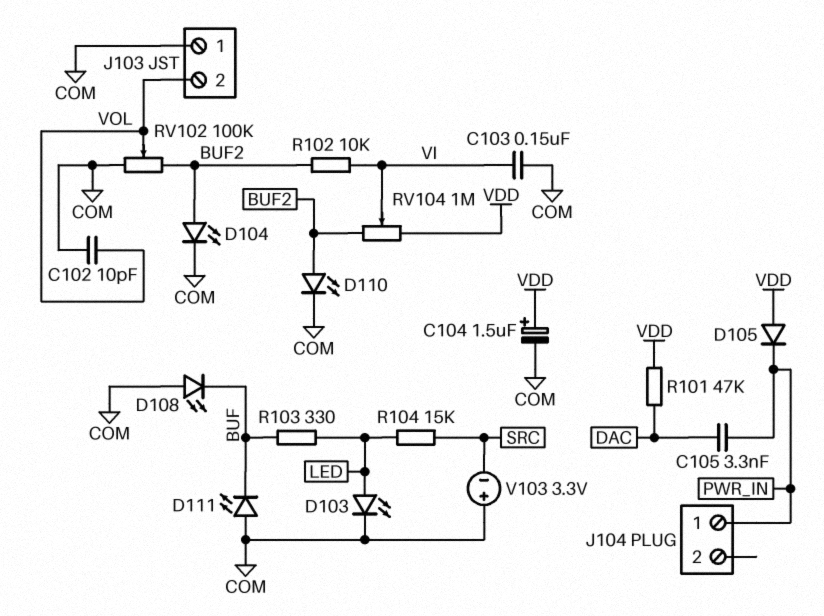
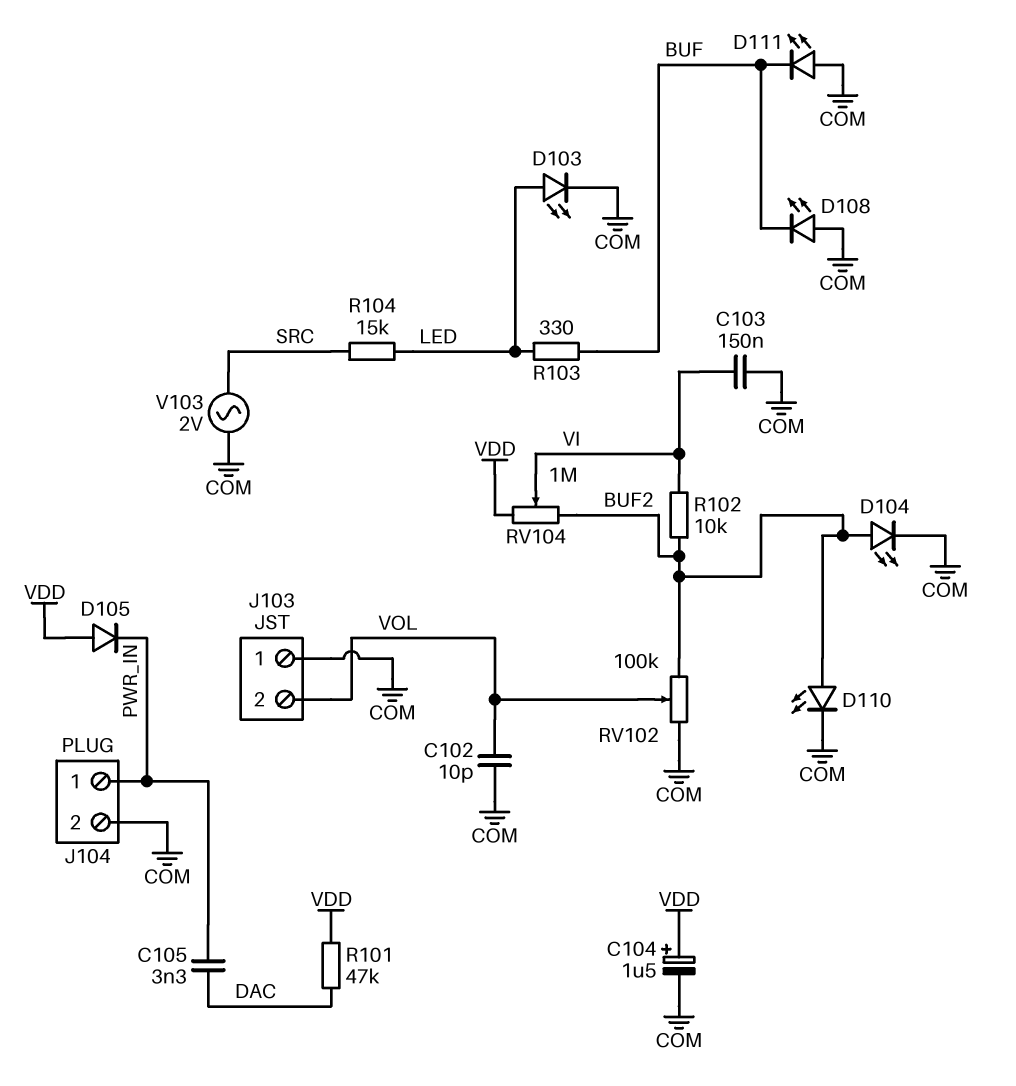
J104 pin 2: none -> COM
V103: 3.3V (plus COM, minus SRC) -> AC 2V (COM, SRC)

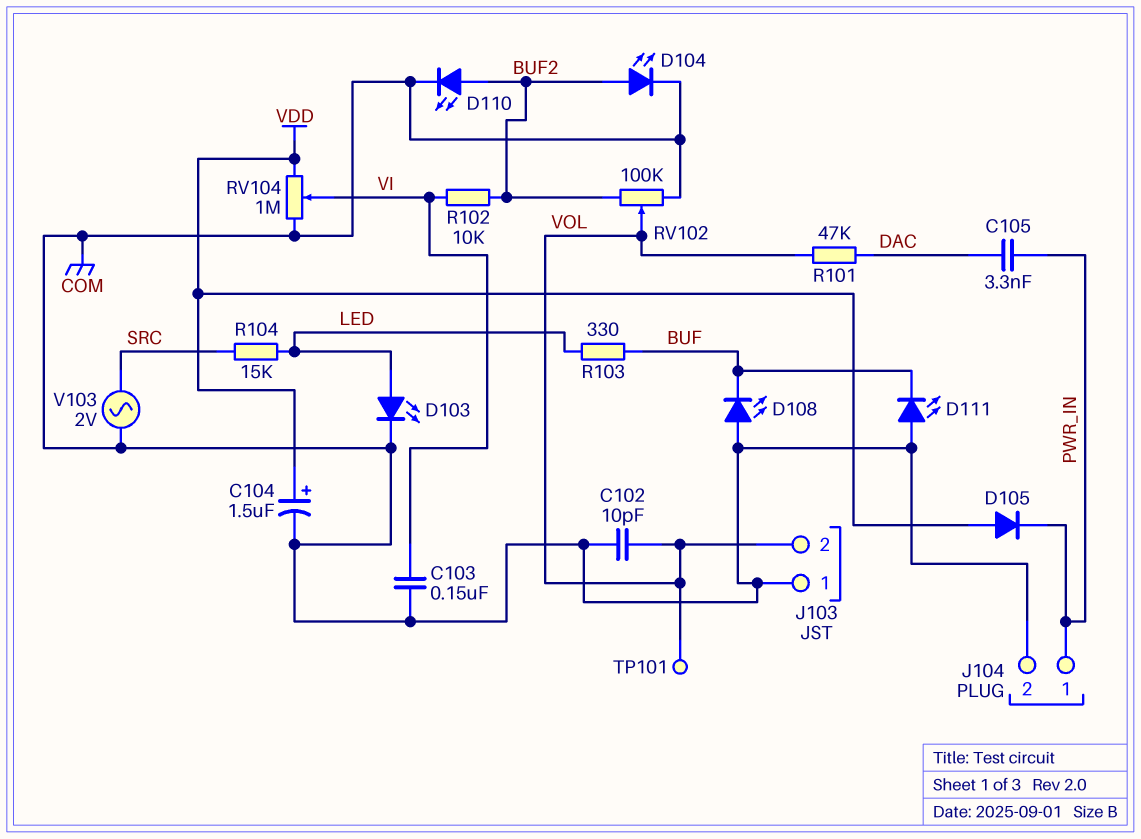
R101: 47k (DAC, VDD) -> 47k (DAC, VOL)
RV104: 1M (BUF2, VDD, wiper VI) -> 1M (COM, VDD, wiper VI)
TP101: none -> test point (VOL)

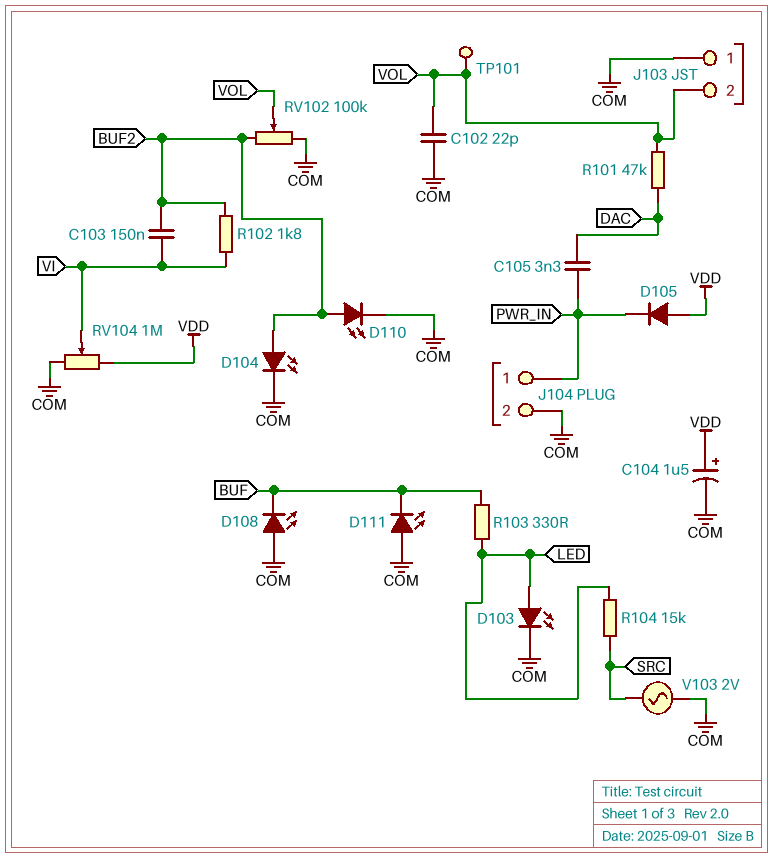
C102: 10pF (COM, VOL) -> 22pF (COM, VOL)
C103: 150nF (COM, VI) -> 150nF (BUF2, VI)
R102: 10k (BUF2, VI) -> 1.8k (BUF2, VI)

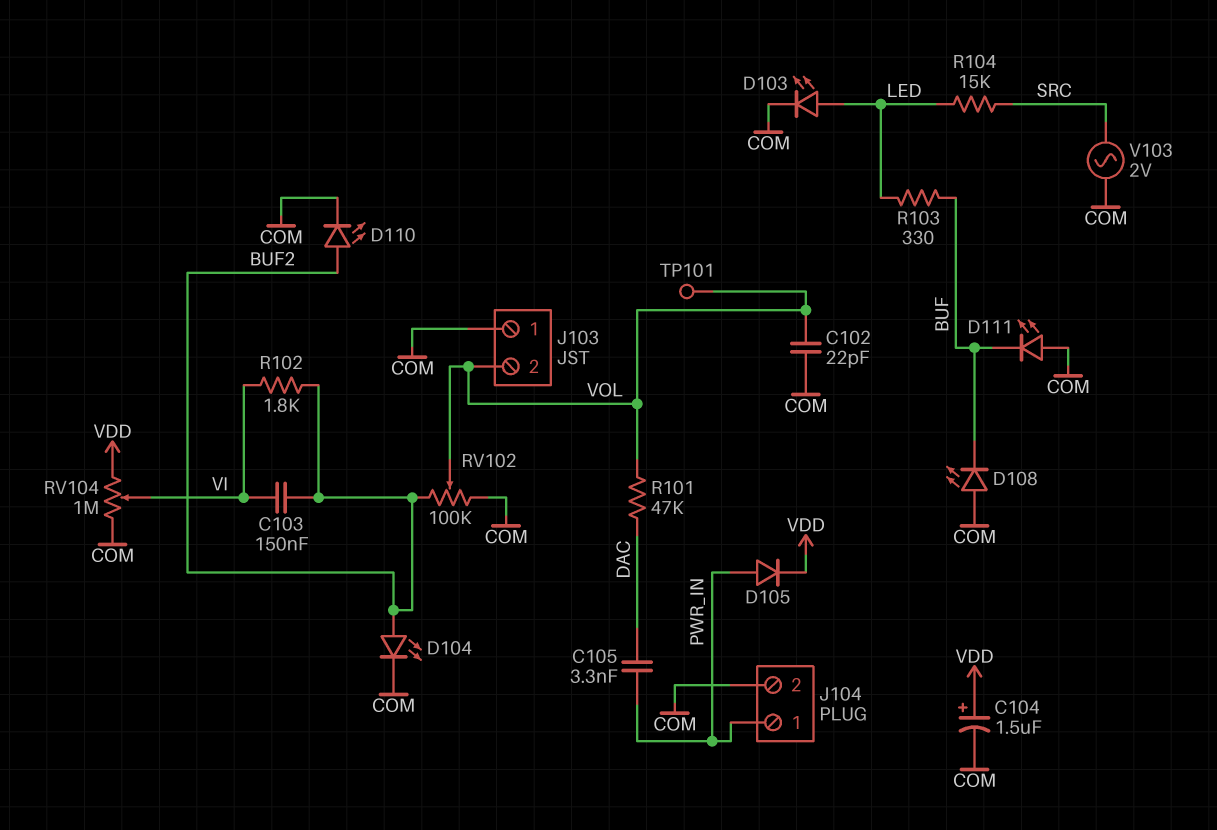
D105: diode (A VDD, K PWR_IN) -> diode (A PWR_IN, K VDD)

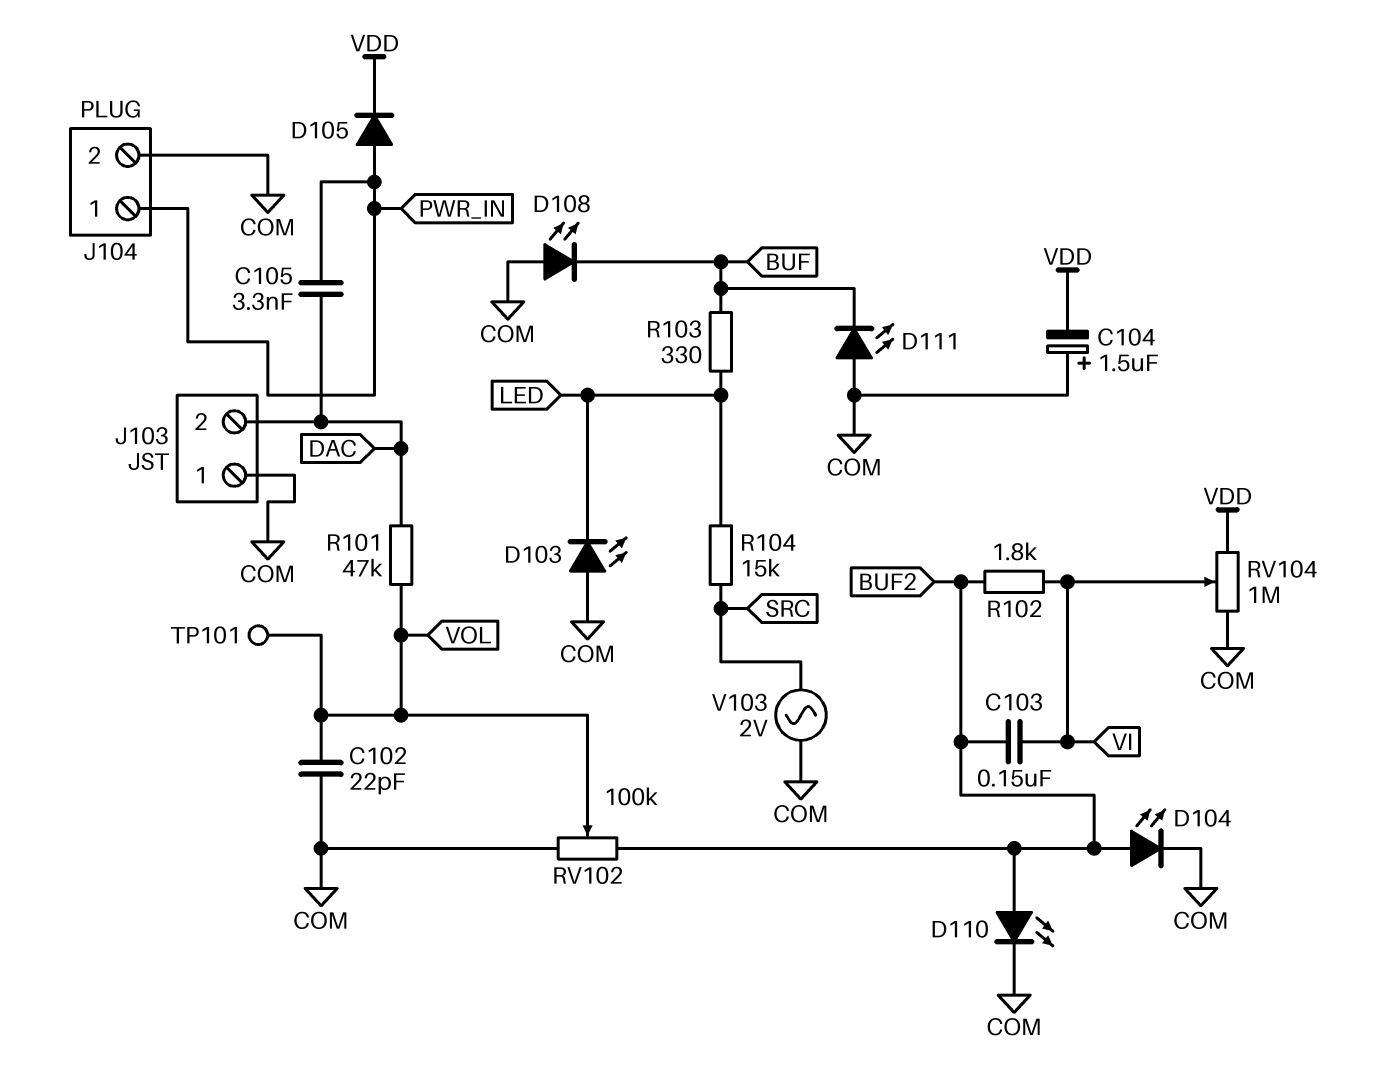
C104: 1.5uF (plus VDD, minus COM) -> 1.5uF (plus COM, minus VDD)
D103: LED (A LED, K COM) -> LED (A COM, K LED)
J103 pin 2: VOL -> DAC

